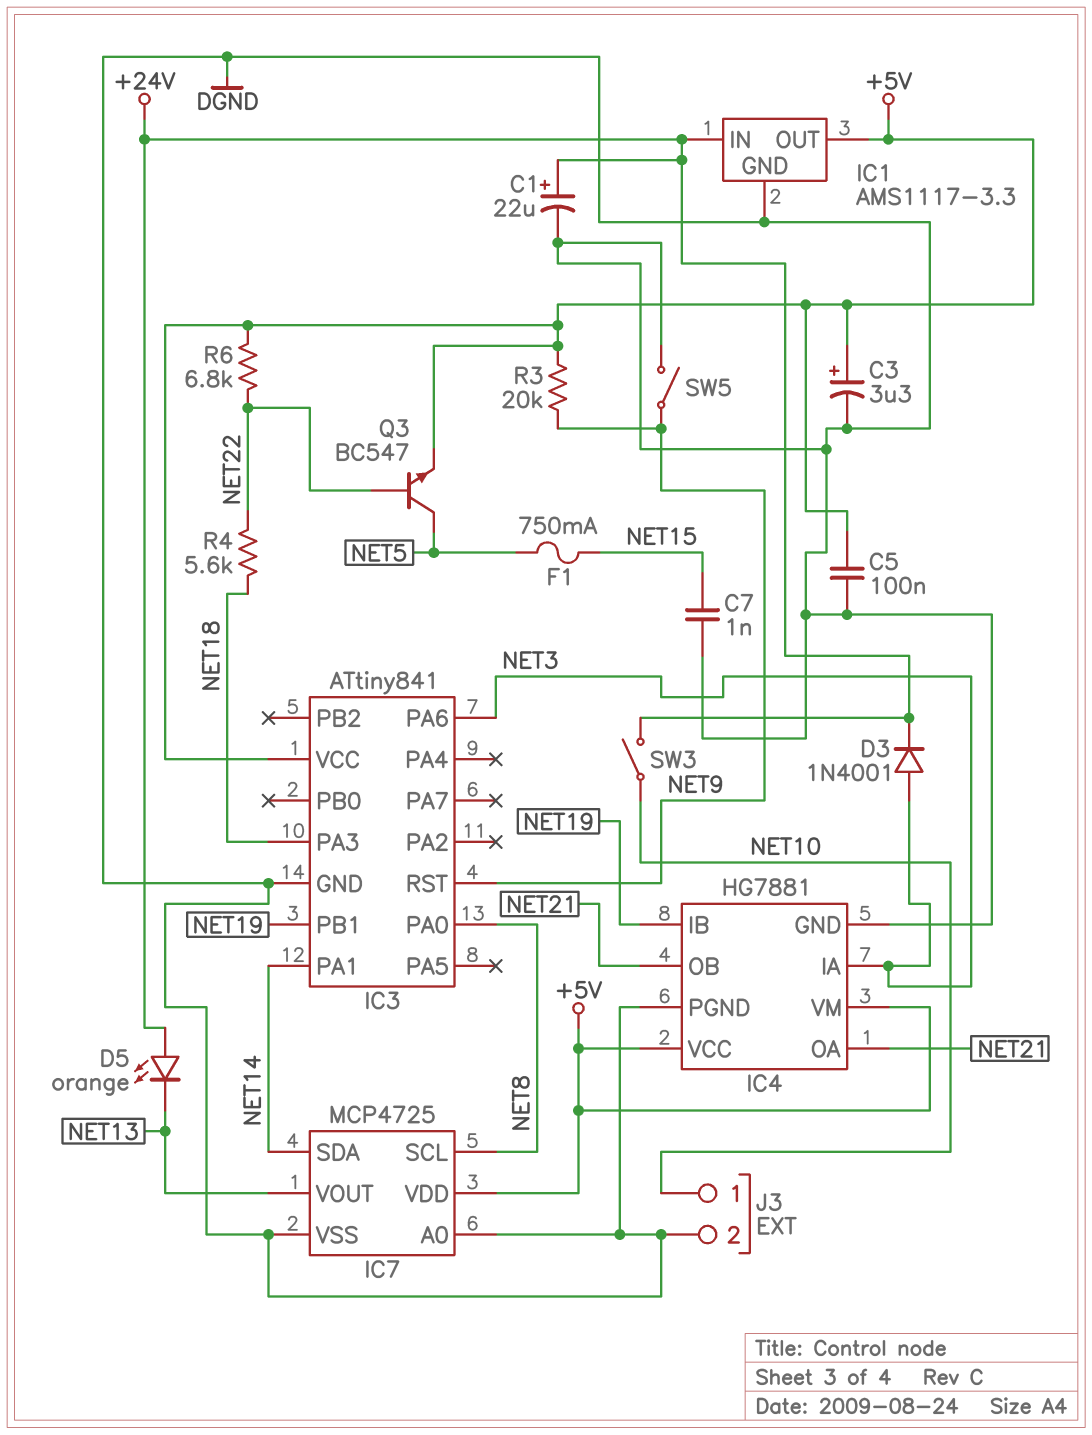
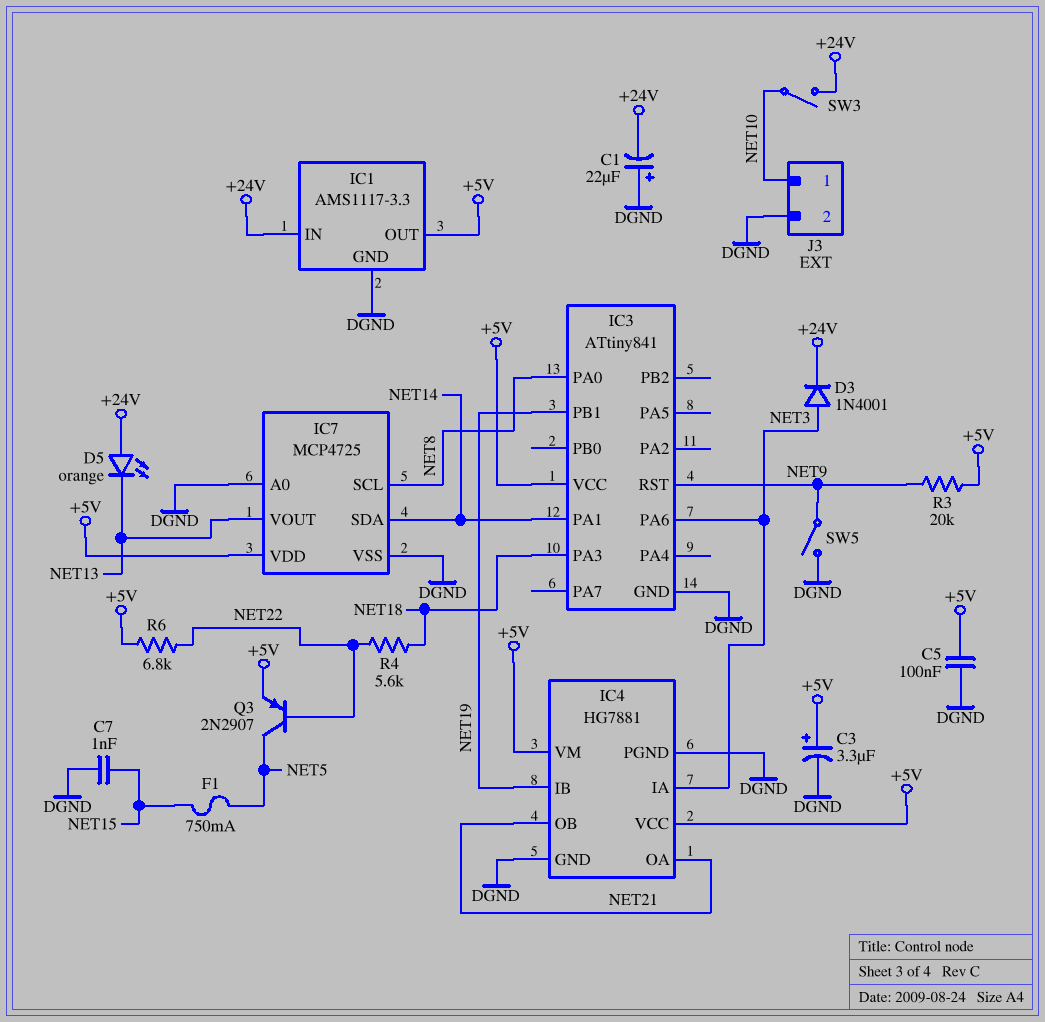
C1: 22uF (plus +24V, minus DGND) -> 22uF (plus DGND, minus +24V)
Q3: NPN BC547 (B NET22, C NET5, E +5V) -> PNP 2N2907 (B NET22, C NET5, E +5V)

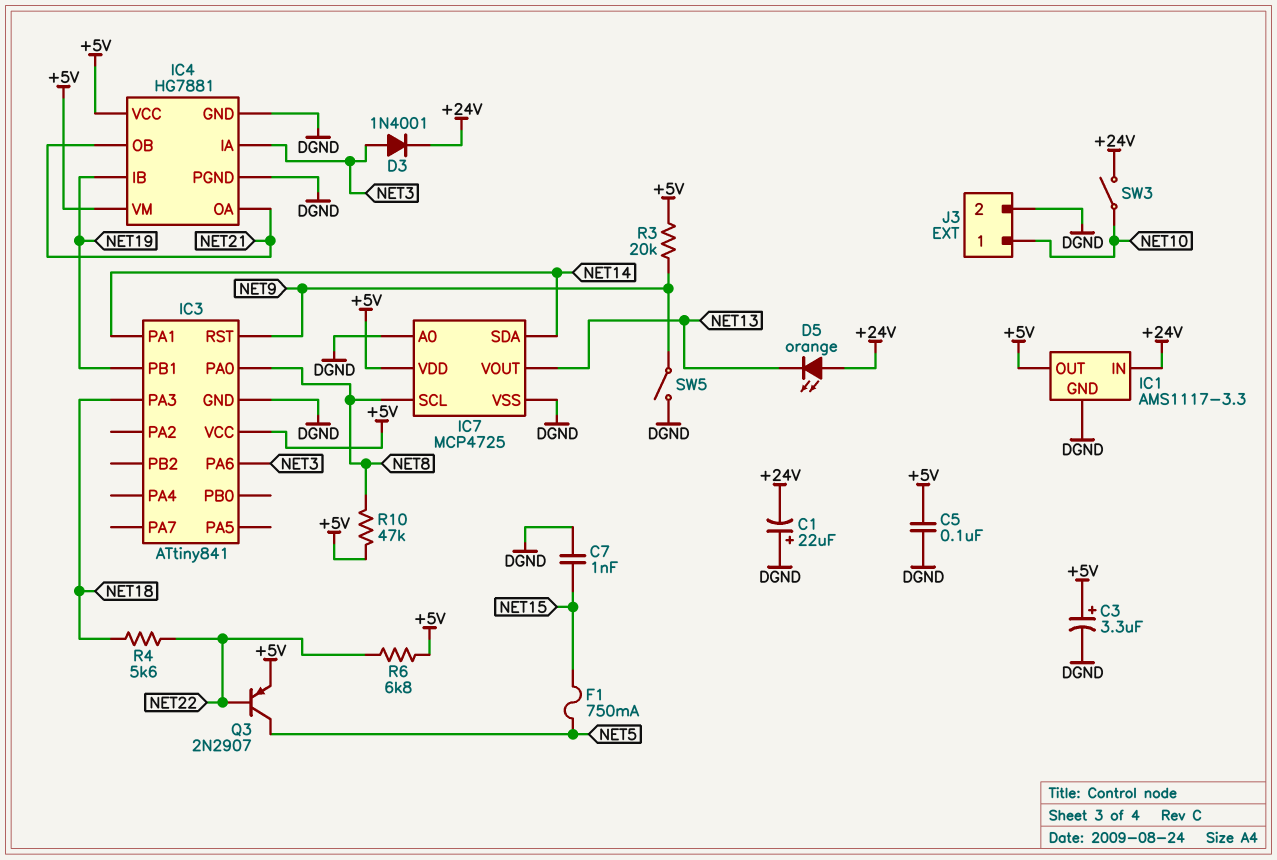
R10: none -> 47k (+5V, NET8)

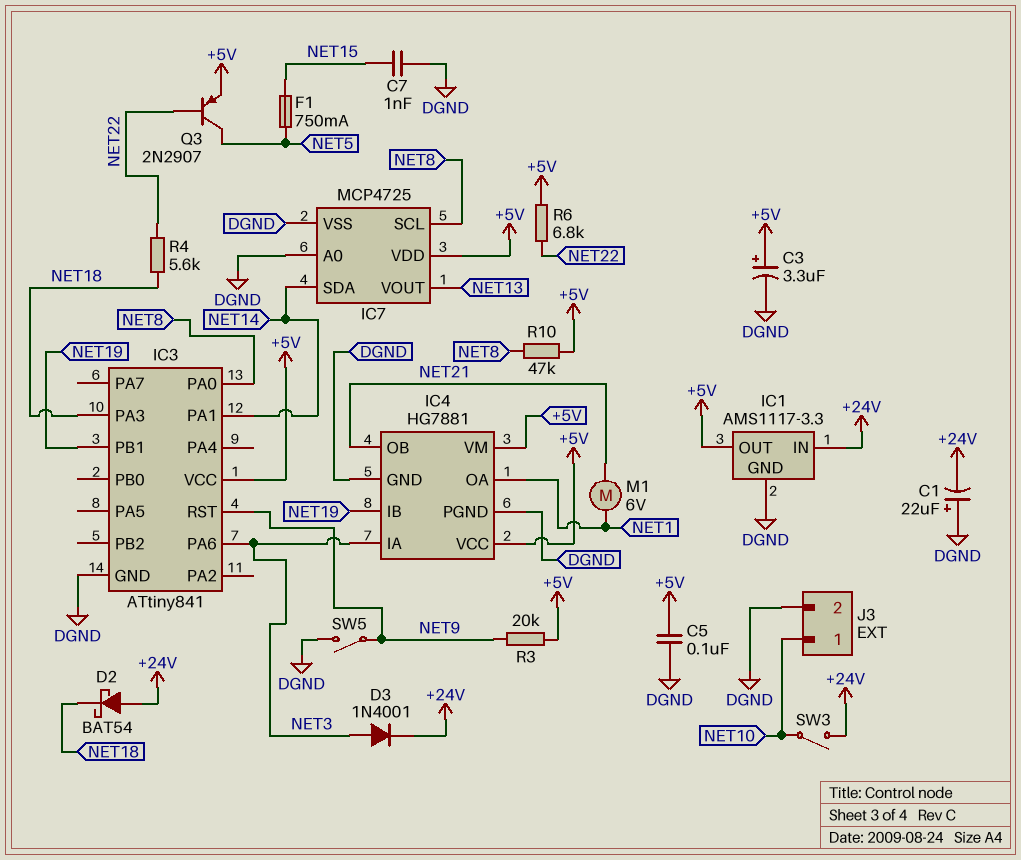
D2: none -> schottky BAT54 (A +24V, K NET18)
D5: LED orange (A +24V, K NET13) -> none
IC4 pin OA: NET21 -> NET1
M1: none -> motor 6V (NET1, NET21)

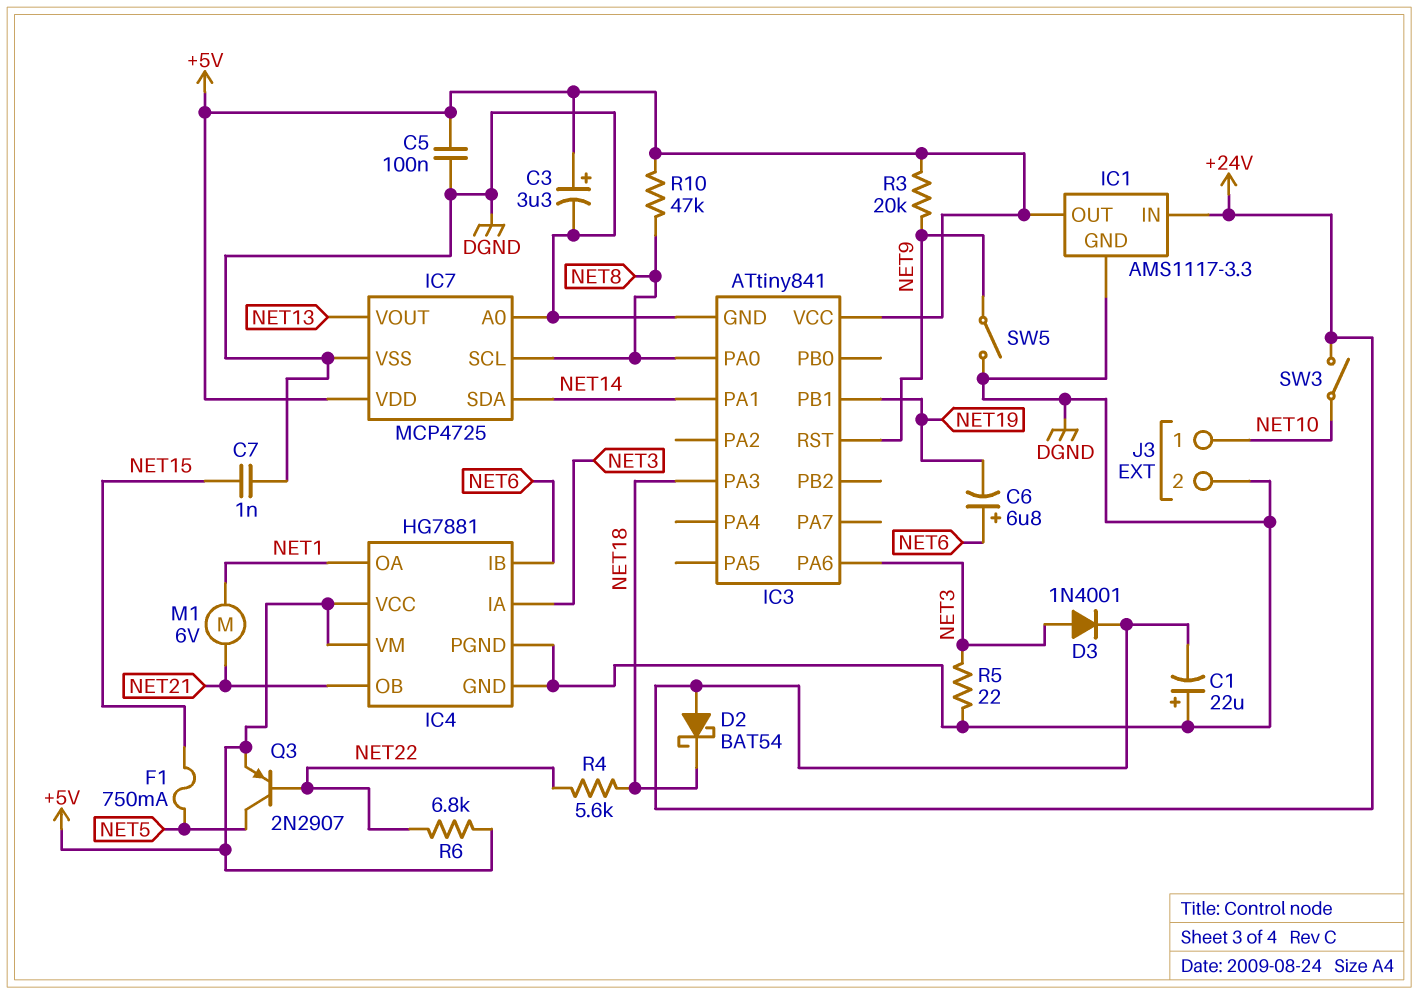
C6: none -> 6.8uF (plus NET6, minus NET19)
IC4 pin IB: NET19 -> NET6
R5: none -> 22 (DGND, NET3)

